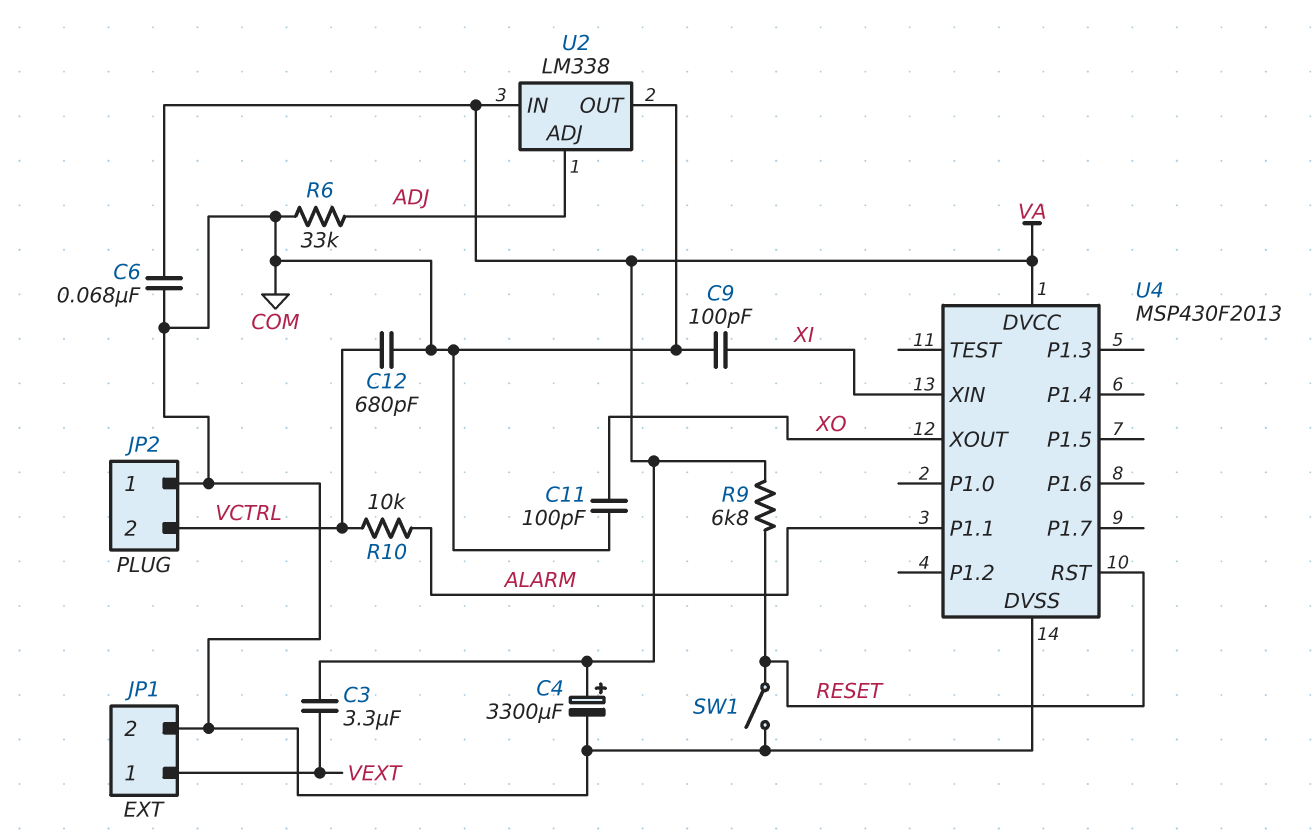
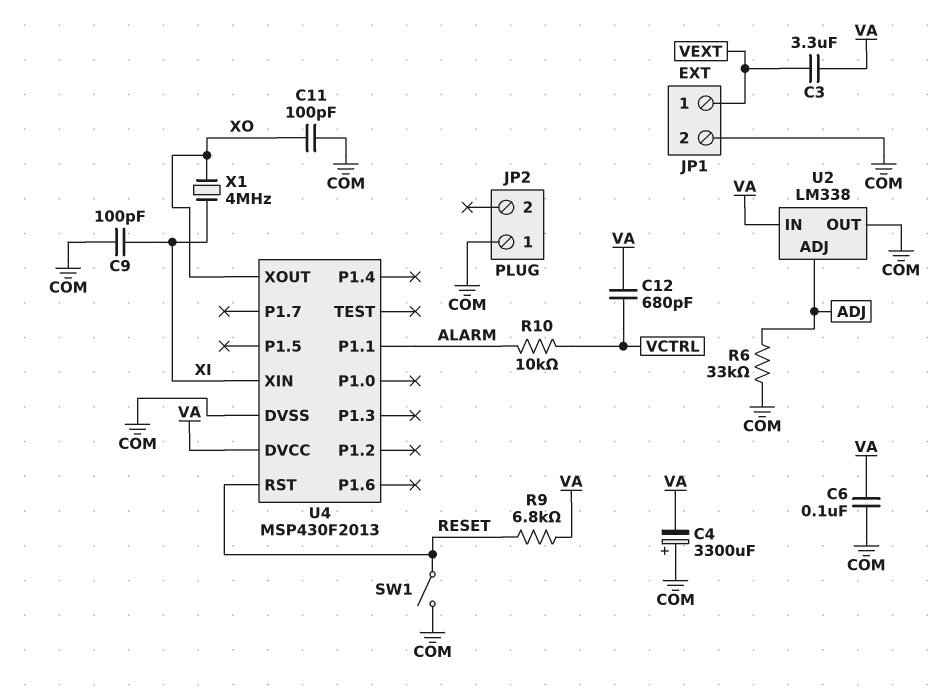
C4: 3300uF (plus VA, minus COM) -> 3300uF (plus COM, minus VA)
C6: 68nF (COM, VA) -> 100nF (COM, VA)
C12: 680pF (COM, VCTRL) -> 680pF (VA, VCTRL)
JP2 pin 2: VCTRL -> none
X1: none -> 4MHz (XI, XO)

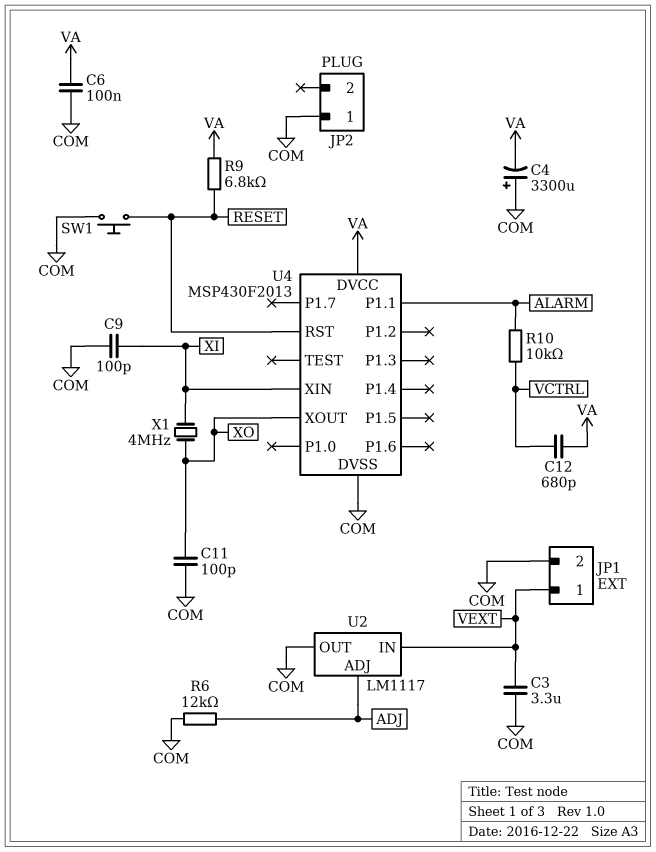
C3: 3.3uF (VA, VEXT) -> 3.3uF (COM, VEXT)
R6: 33k (ADJ, COM) -> 12k (ADJ, COM)
SW1: switch (COM, RESET) -> button (COM, RESET)
U2: LM338 -> LM1117
U2 pin IN: VA -> VEXT

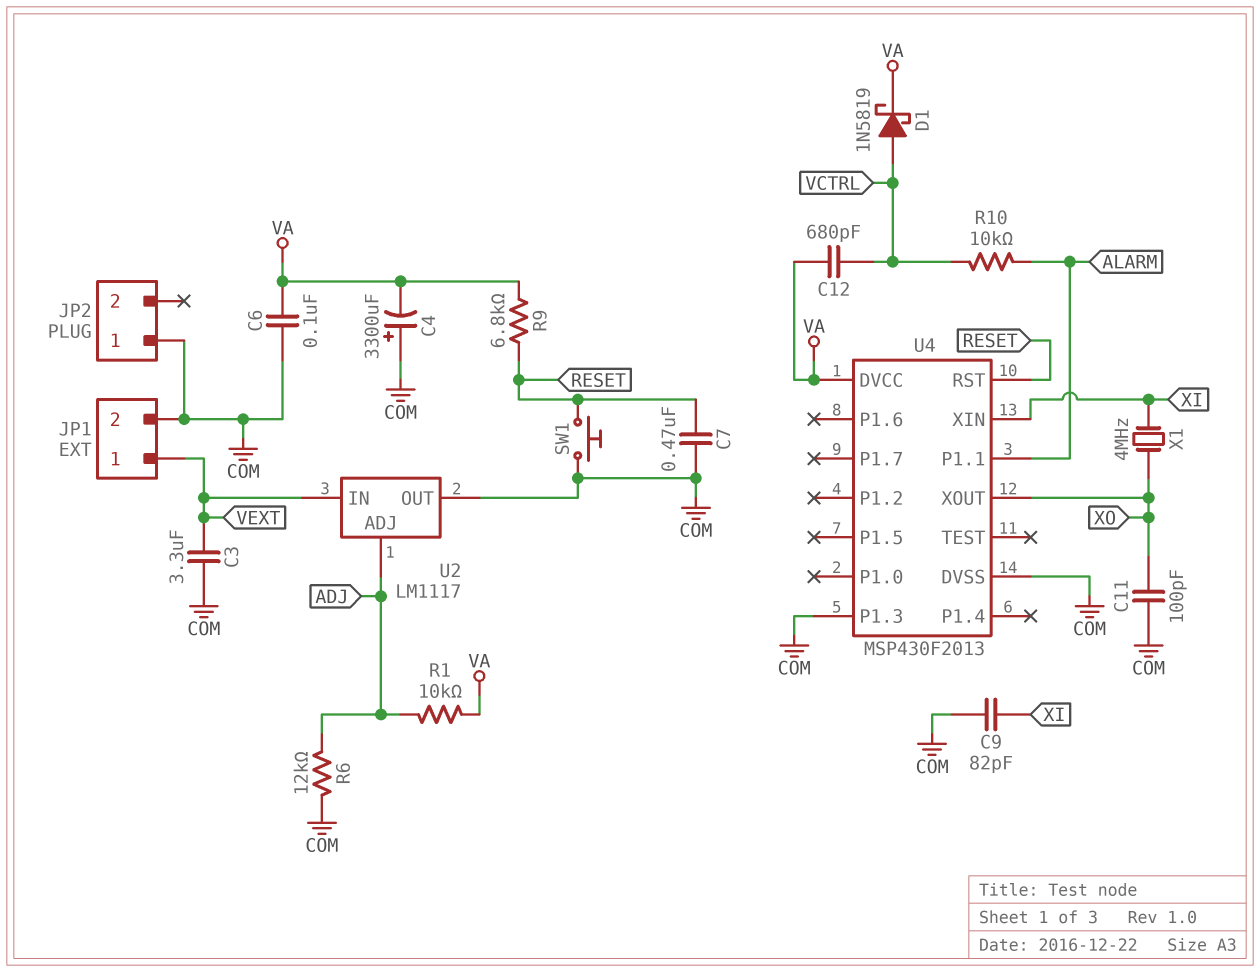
C7: none -> 470nF (COM, RESET)
C9: 100pF (COM, XI) -> 82pF (COM, XI)
D1: none -> schottky 1N5819 (A VCTRL, K VA)
R1: none -> 10k (ADJ, VA)
U4 pin P1.3: none -> COM

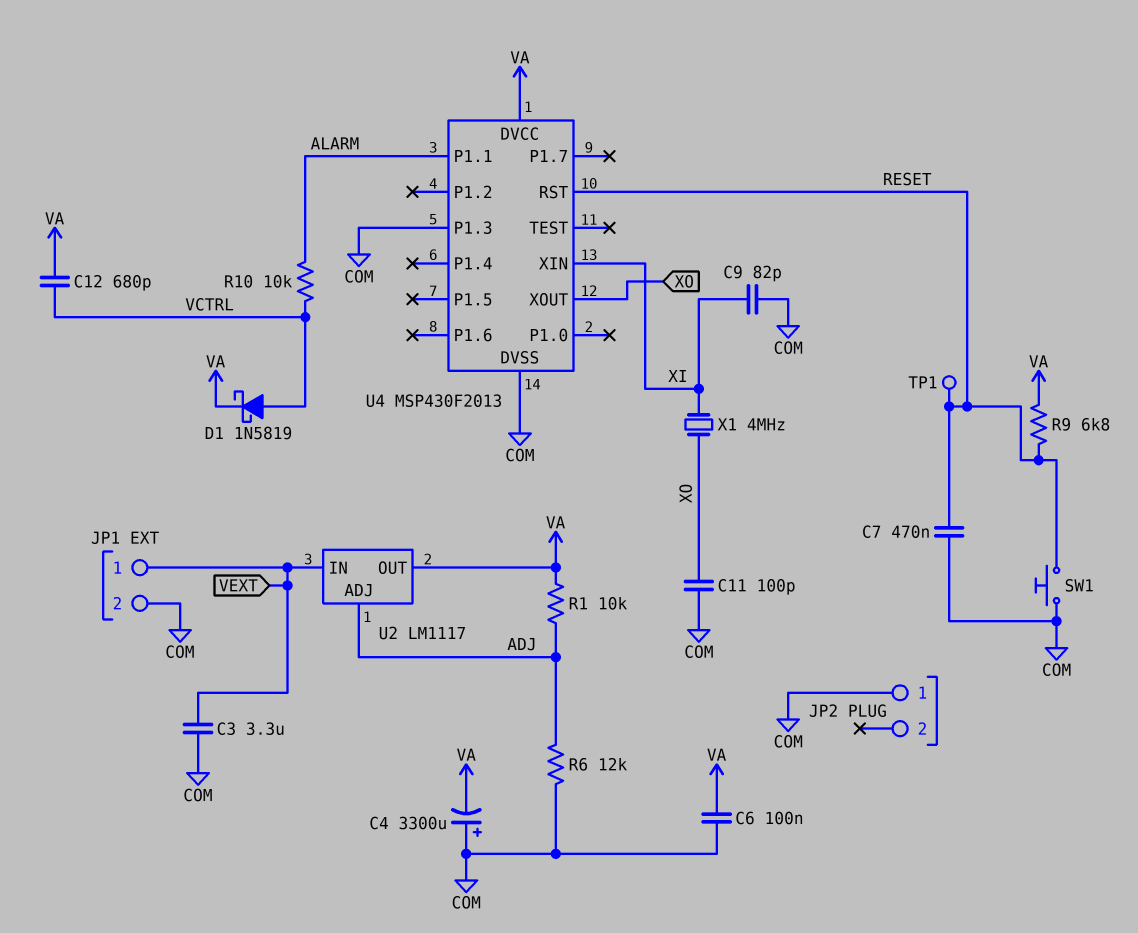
TP1: none -> test point (RESET)
U2 pin OUT: COM -> VA

